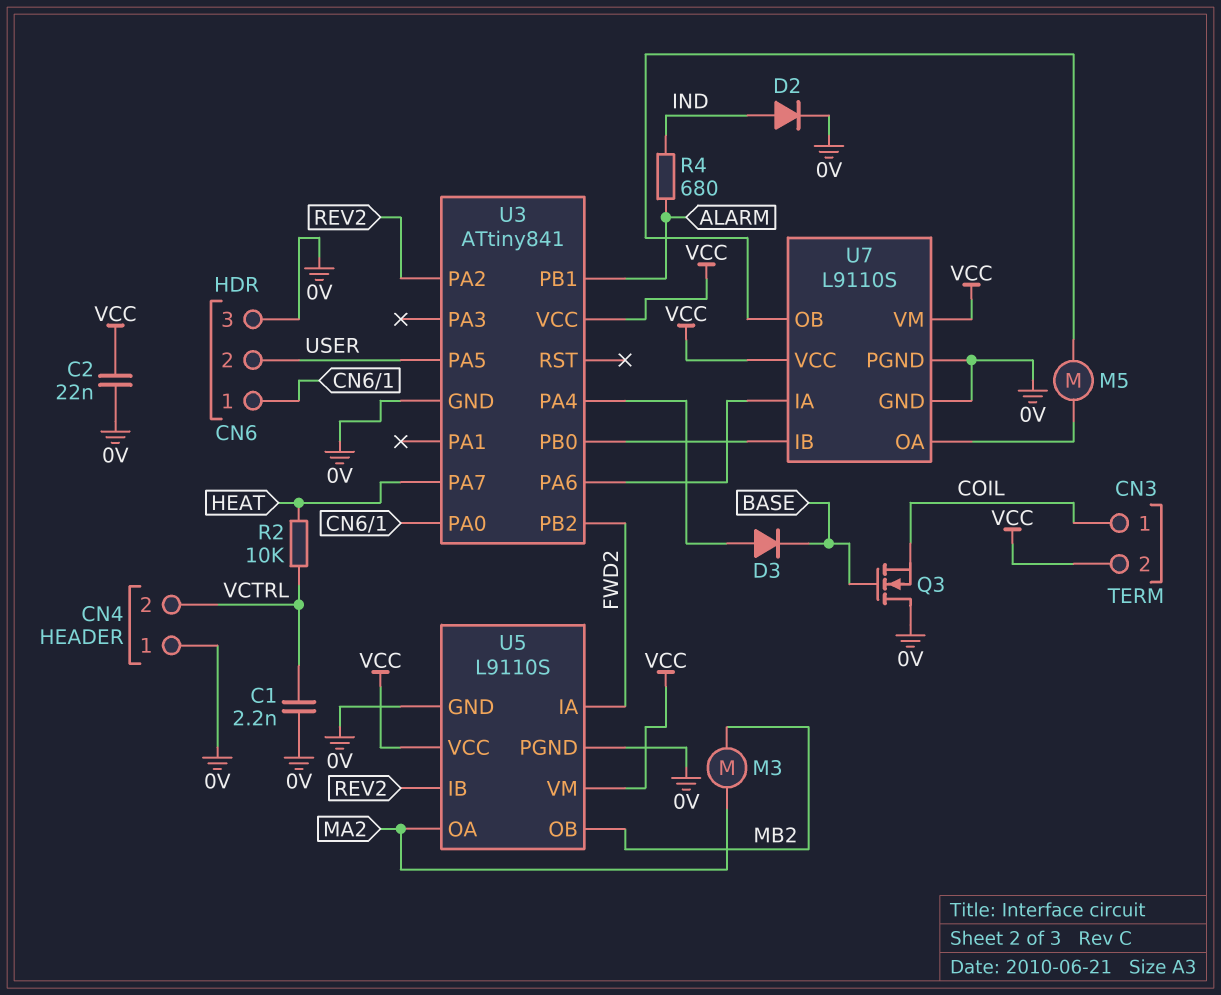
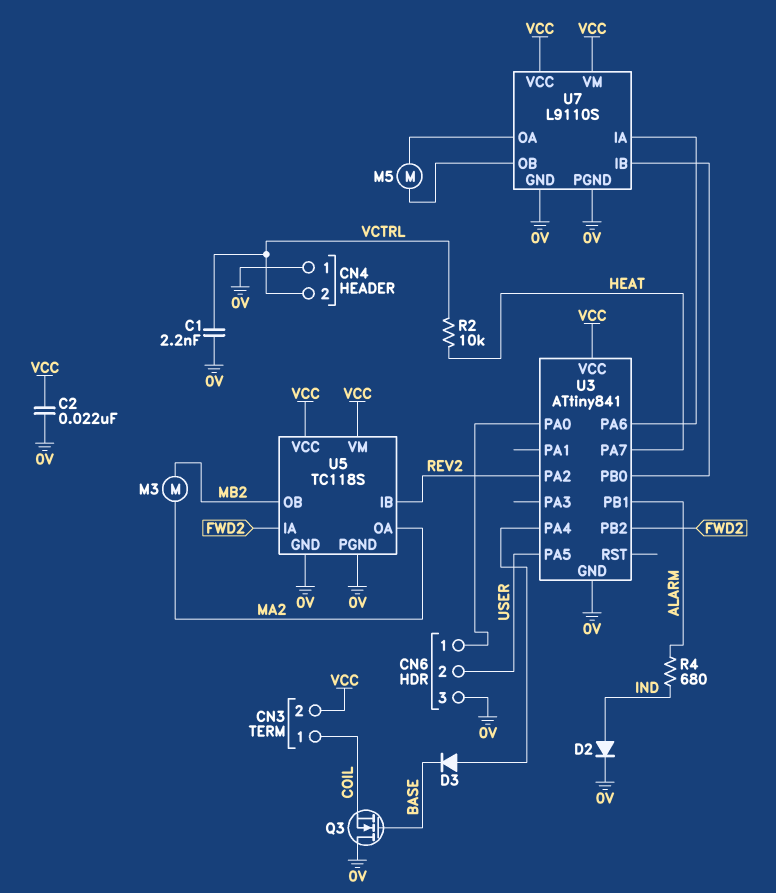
U5: L9110S -> TC118S

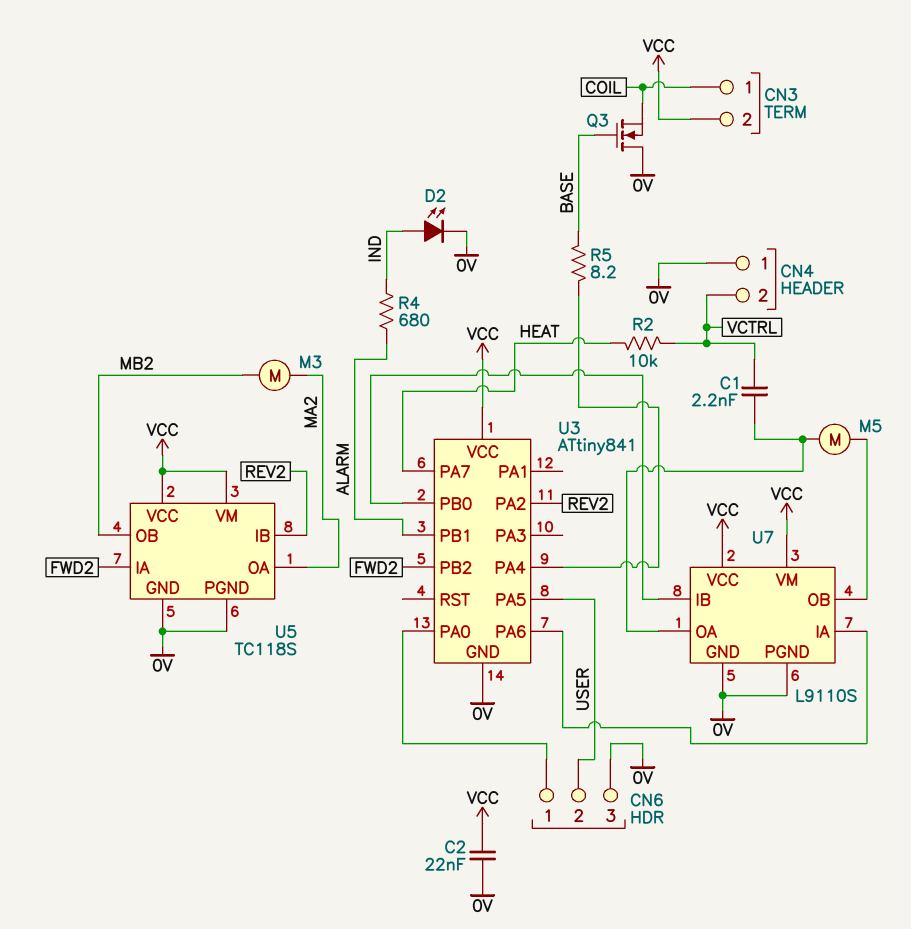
C1: 2.2nF (0V, VCTRL) -> 2.2nF (U7/OA, VCTRL)
D2: diode (A IND, K 0V) -> LED (A IND, K 0V)
D3: diode (A U3/PA4, K BASE) -> none
R5: none -> 8.2 (BASE, U3/PA4)

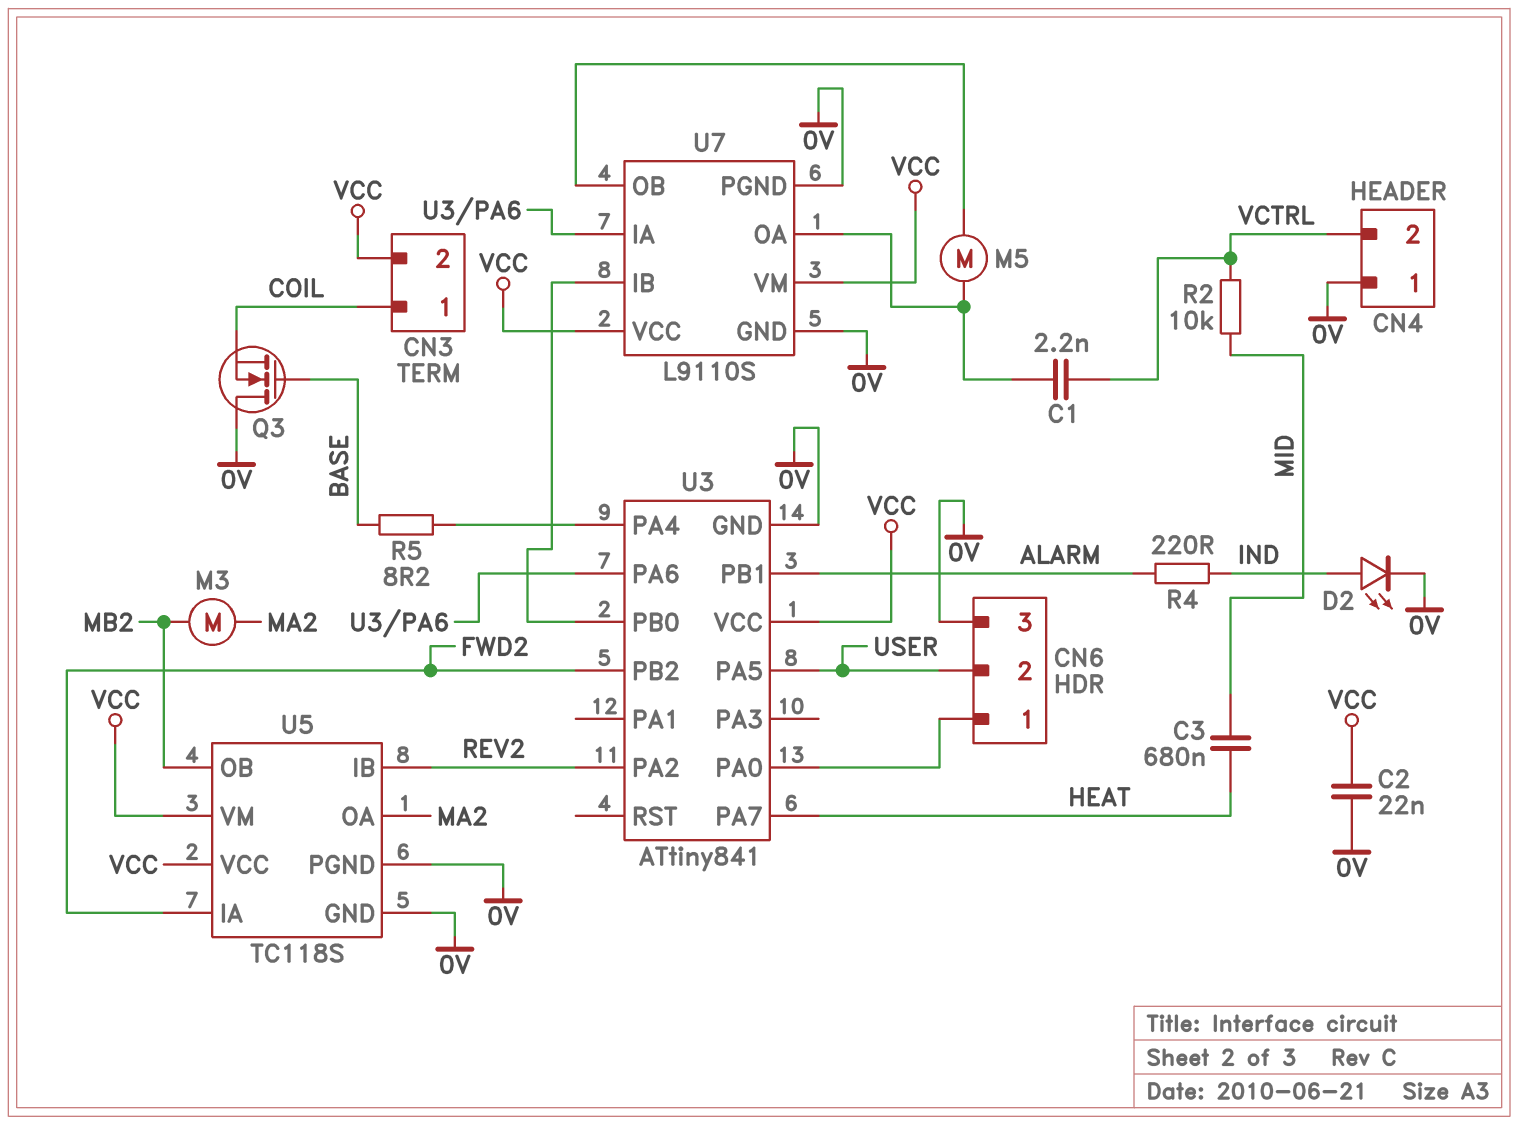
C3: none -> 680nF (HEAT, MID)
R2: 10k (HEAT, VCTRL) -> 10k (MID, VCTRL)
R4: 680 (ALARM, IND) -> 220 (ALARM, IND)

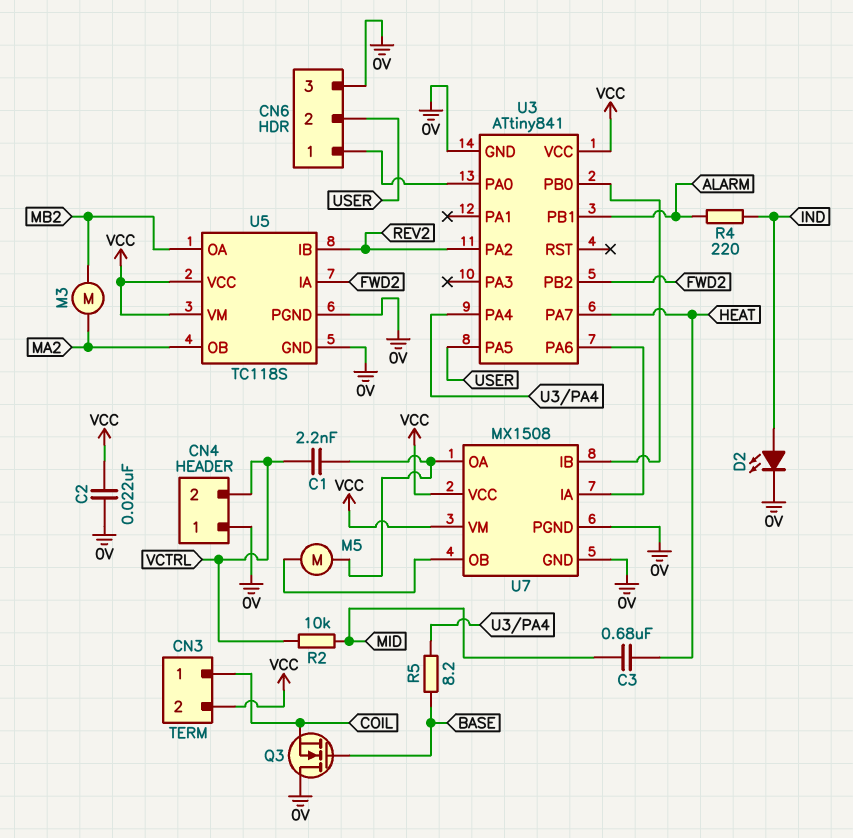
U5 pin OA: MA2 -> MB2
U5 pin OB: MB2 -> MA2
U7: L9110S -> MX1508

